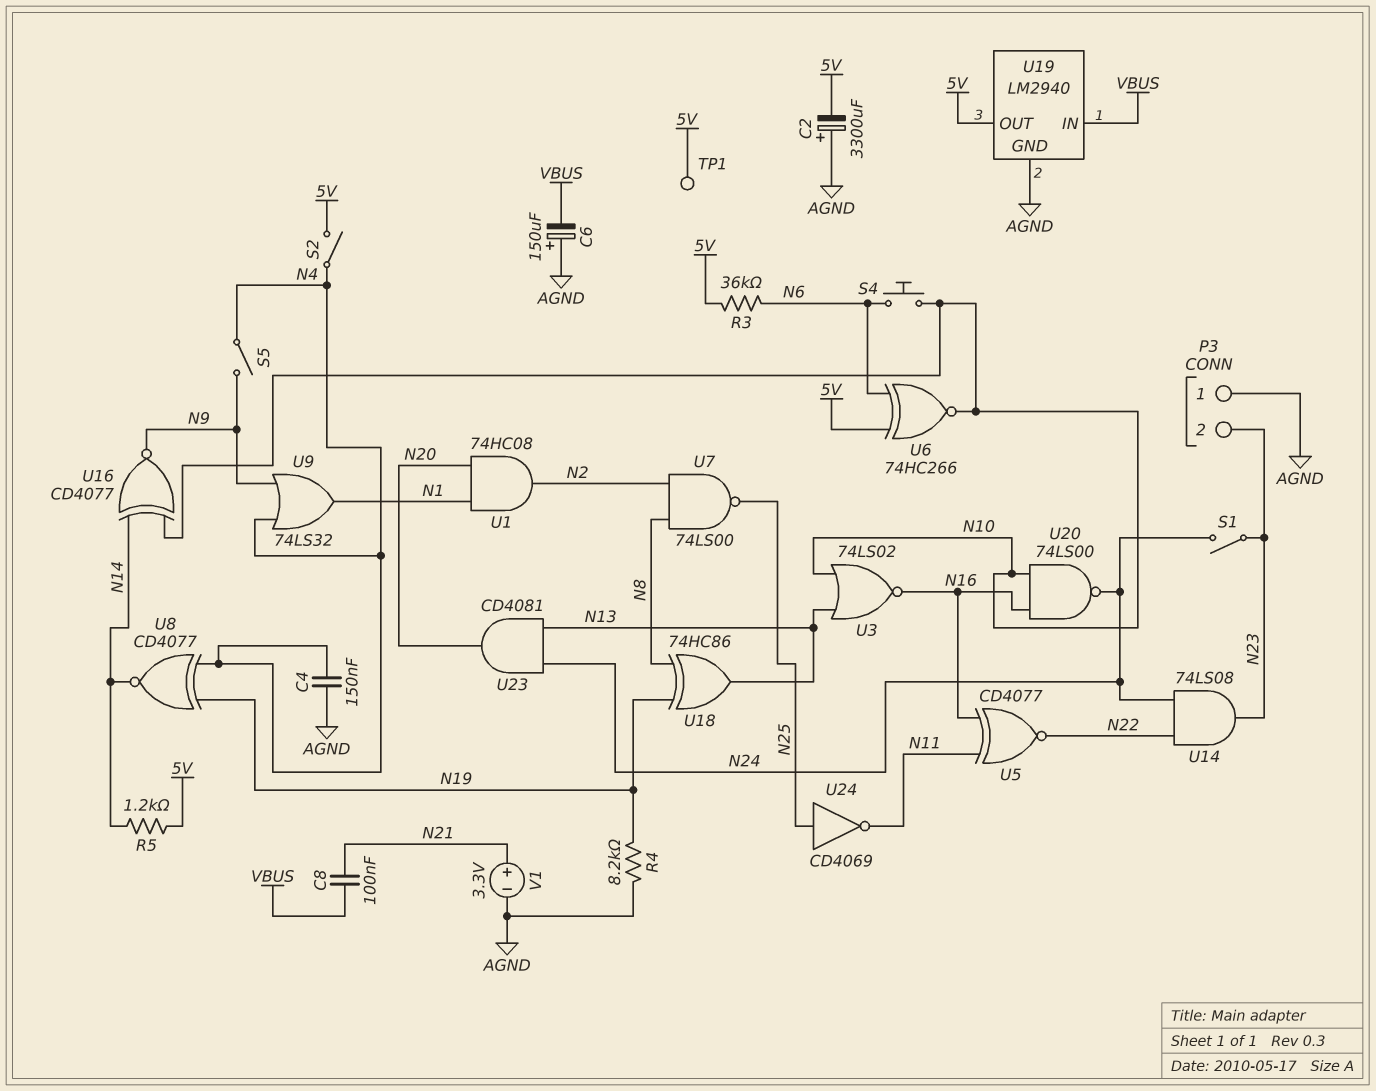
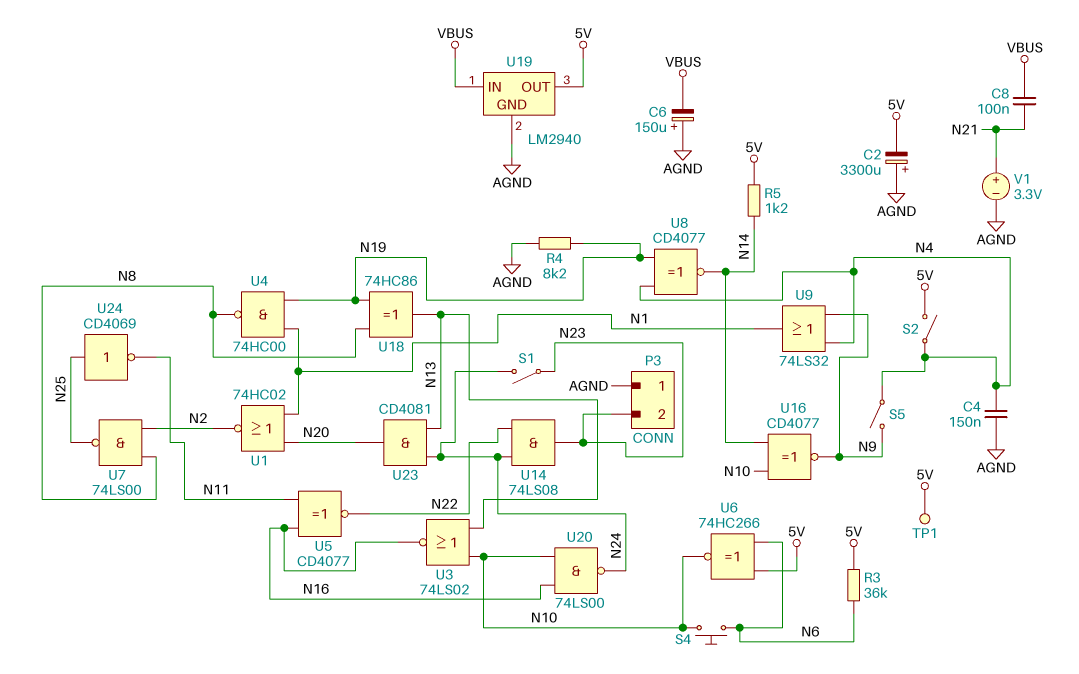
U1: AND 74HC08 (in N1, in N20, out N2) -> NOR 74HC02 (in N1, in N20, out N2)
U4: none -> NAND 74HC00 (in N1, in N19, out N8)

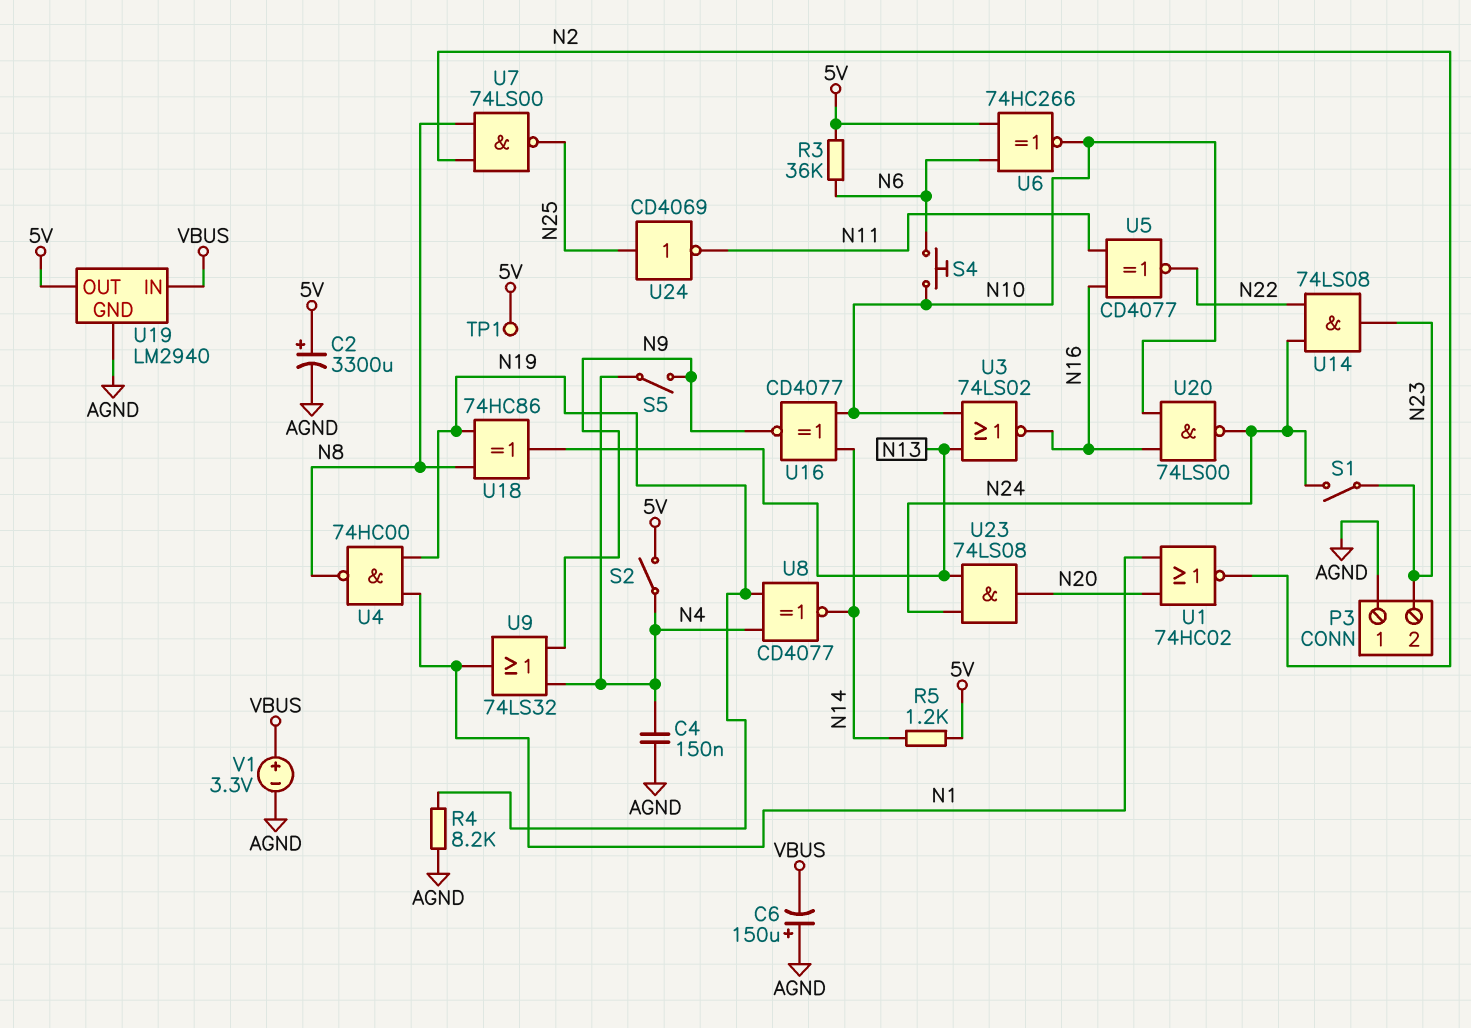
C2: 3300uF (plus AGND, minus 5V) -> 3300uF (plus 5V, minus AGND)
C8: 100nF (N21, VBUS) -> none
U23: AND CD4081 (in N13, in N24, out N20) -> AND 74LS08 (in N13, in N24, out N20)
V1: 3.3V (plus N21, minus AGND) -> 3.3V (plus VBUS, minus AGND)

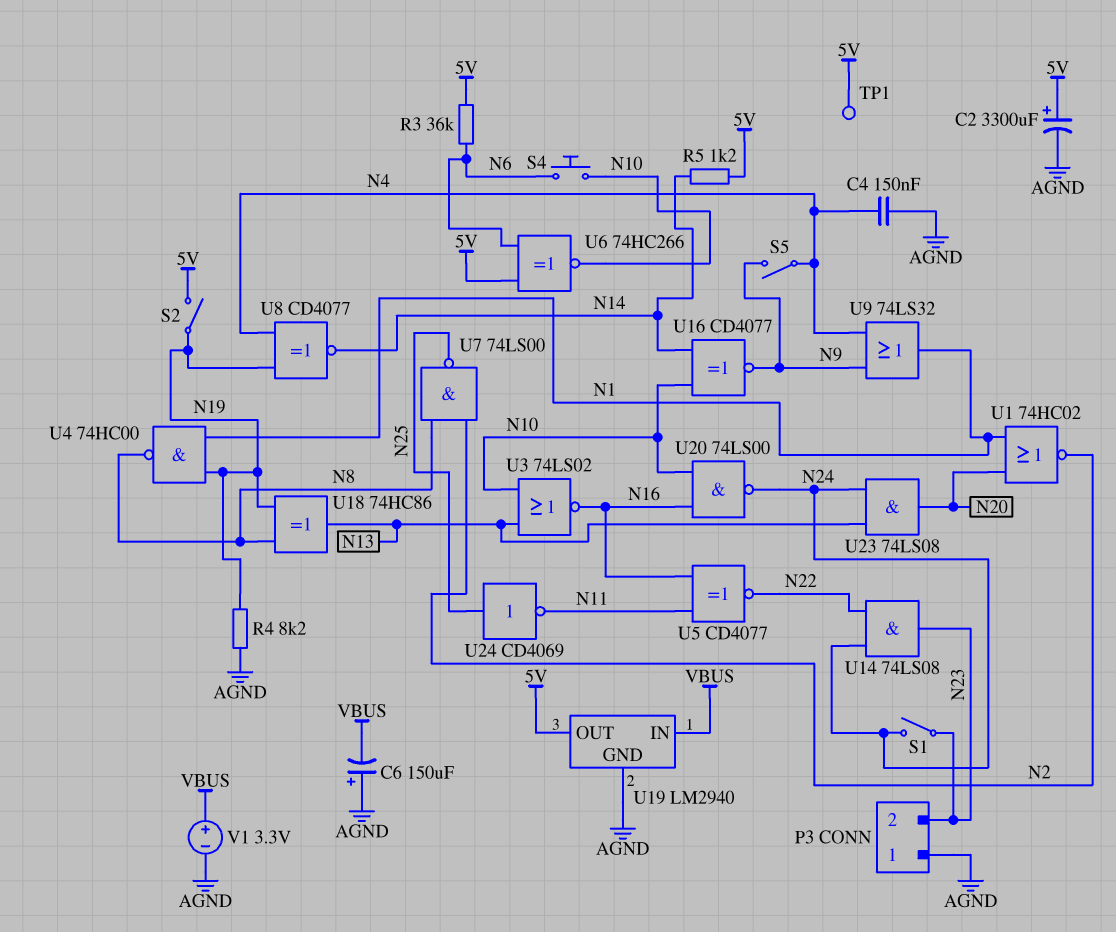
S2: switch (5V, N4) -> switch (5V, N19)

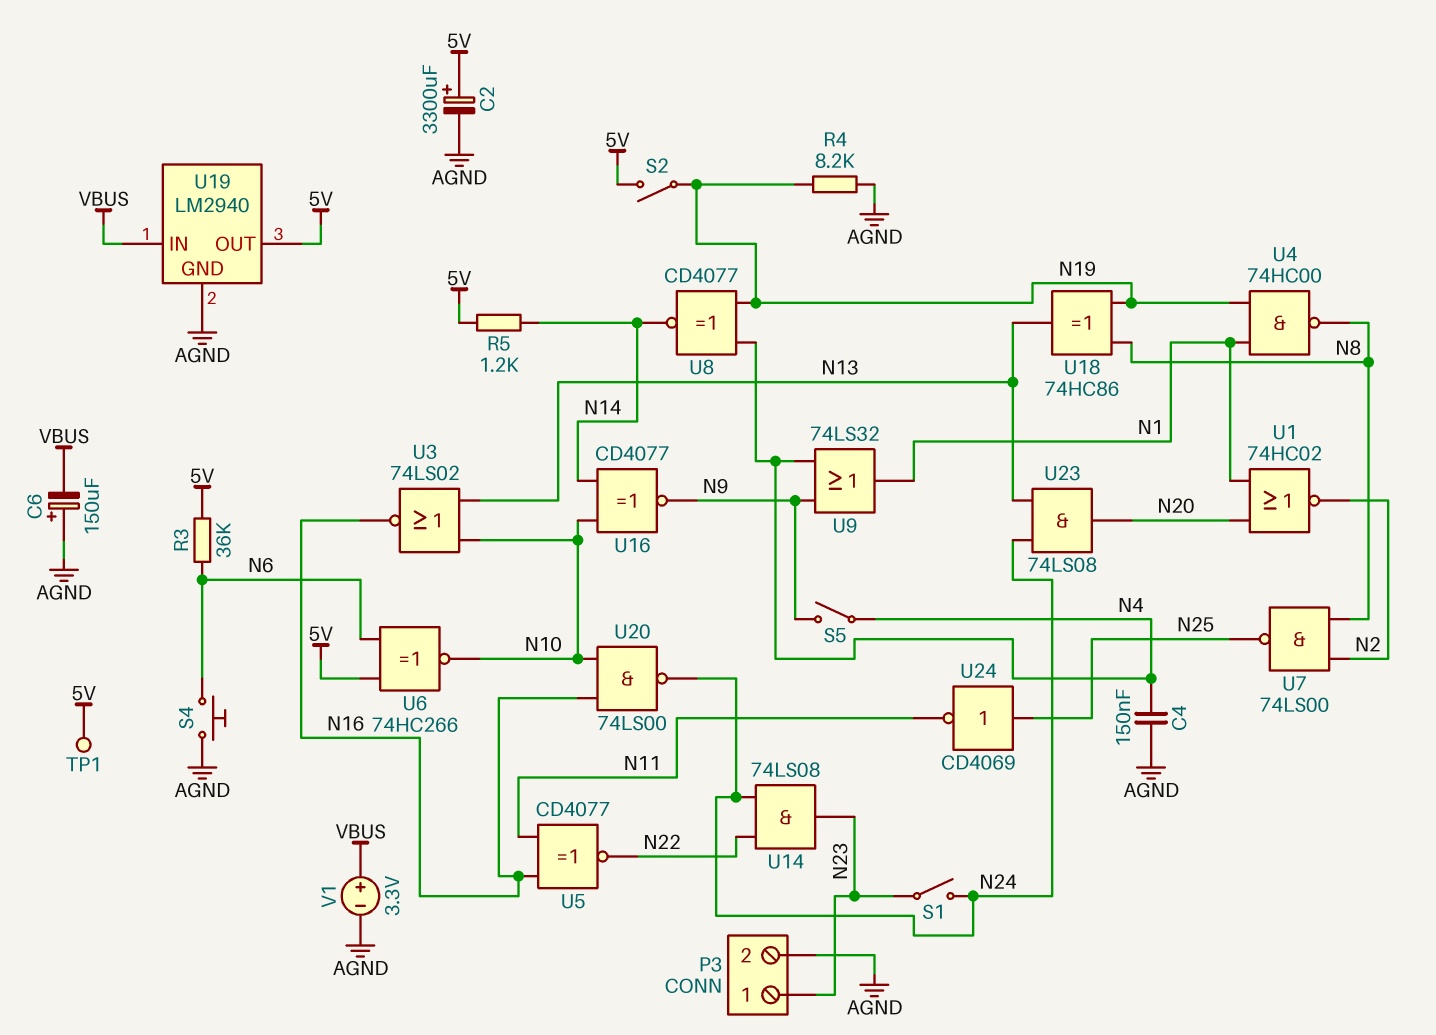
P3 pin 1: AGND -> N23
P3 pin 2: N23 -> AGND
S4: button (N6, N10) -> button (AGND, N6)

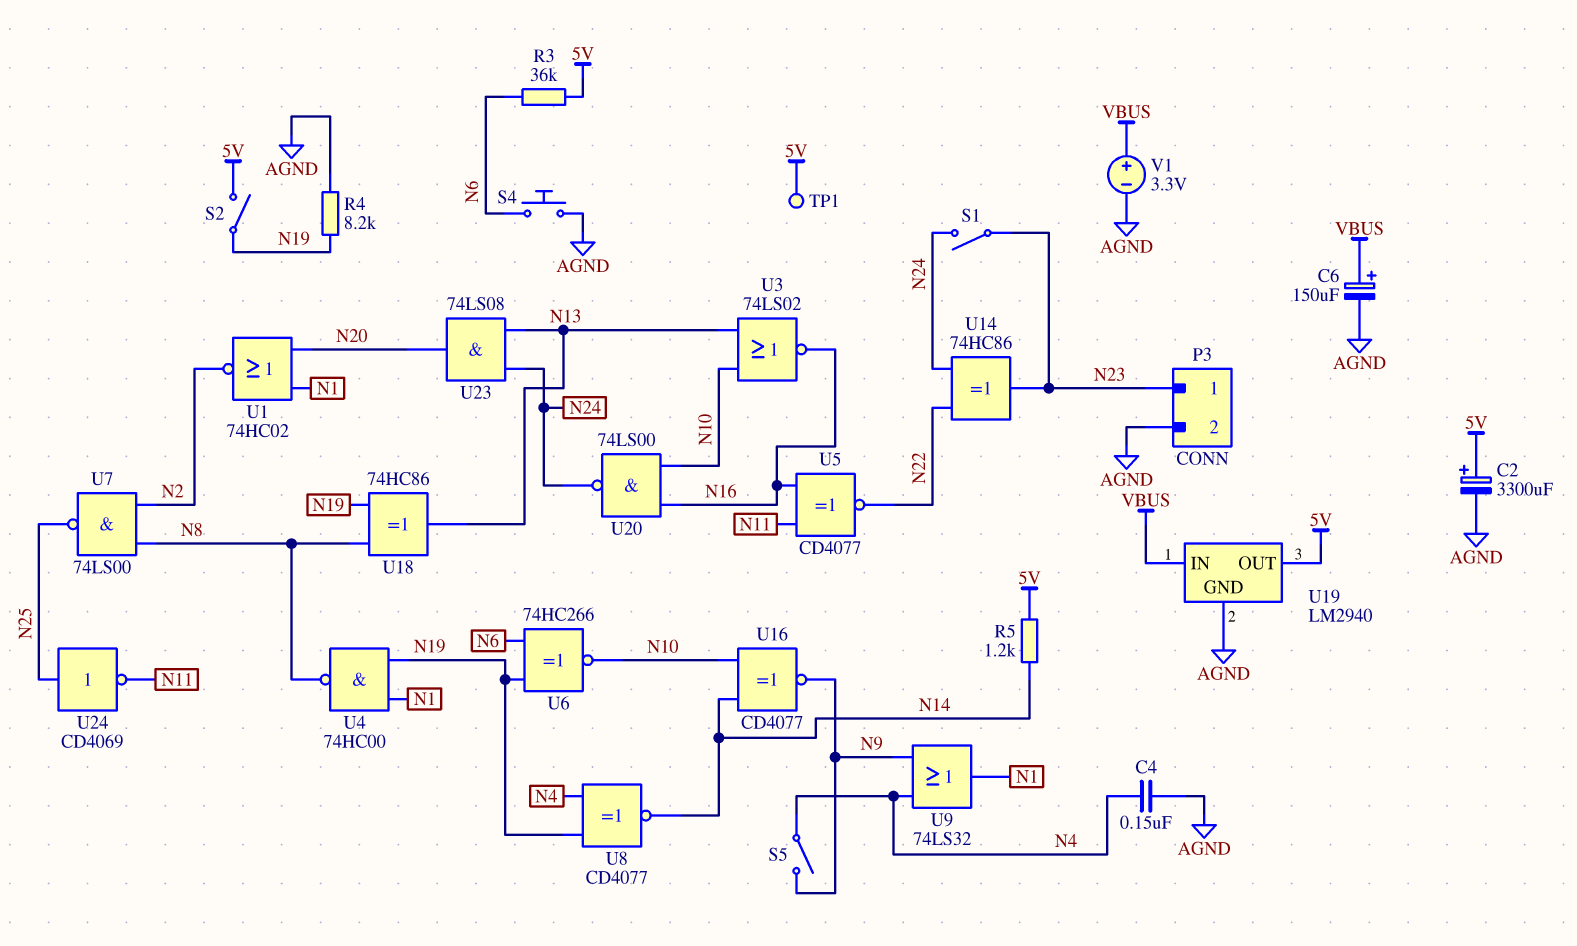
C6: 150uF (plus AGND, minus VBUS) -> 150uF (plus VBUS, minus AGND)
U6: XNOR 74HC266 (in 5V, in N6, out N10) -> XNOR 74HC266 (in N6, in N19, out N10)
U14: AND 74LS08 (in N22, in N24, out N23) -> XOR 74HC86 (in N22, in N24, out N23)

